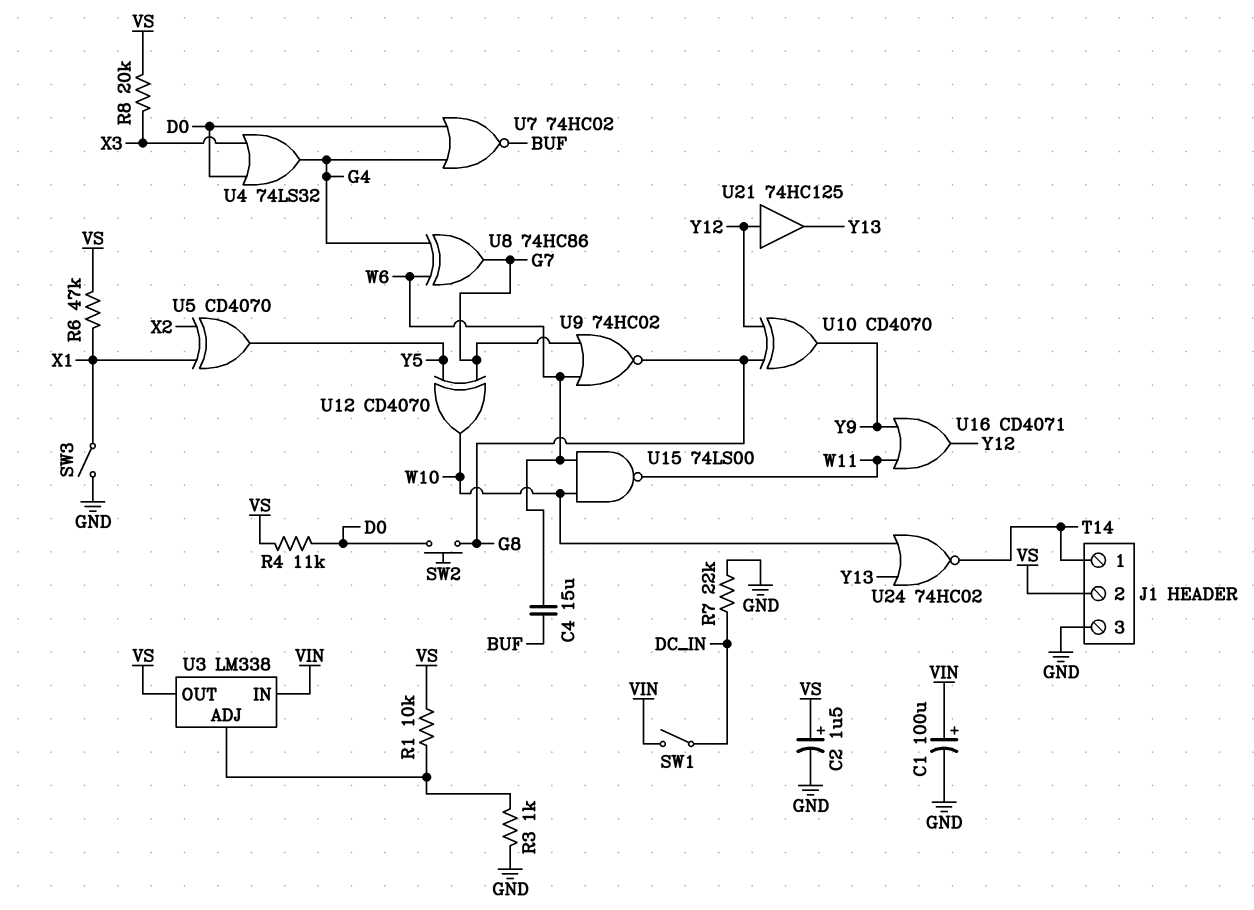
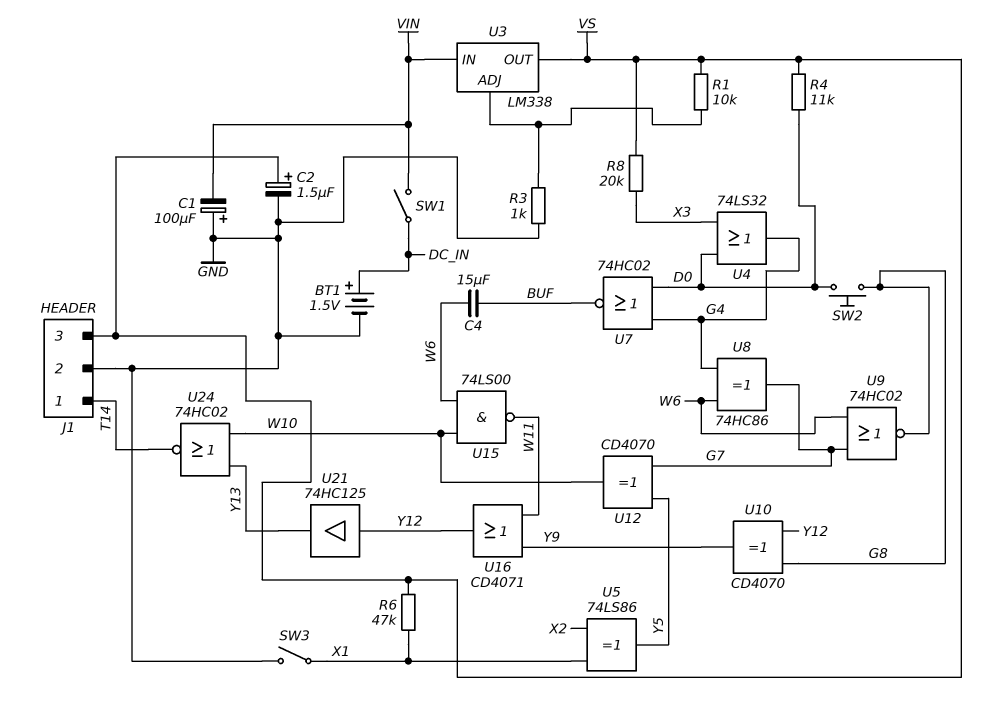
BT1: none -> 1.5V (plus DC_IN, minus GND)
C1: 100uF (plus VIN, minus GND) -> 100uF (plus GND, minus VIN)
J1 pin 2: VS -> GND
J1 pin 3: GND -> VS
R7: 22k (DC_IN, GND) -> none
U5: XOR CD4070 (in X1, in X2, out Y5) -> XOR 74LS86 (in X1, in X2, out Y5)

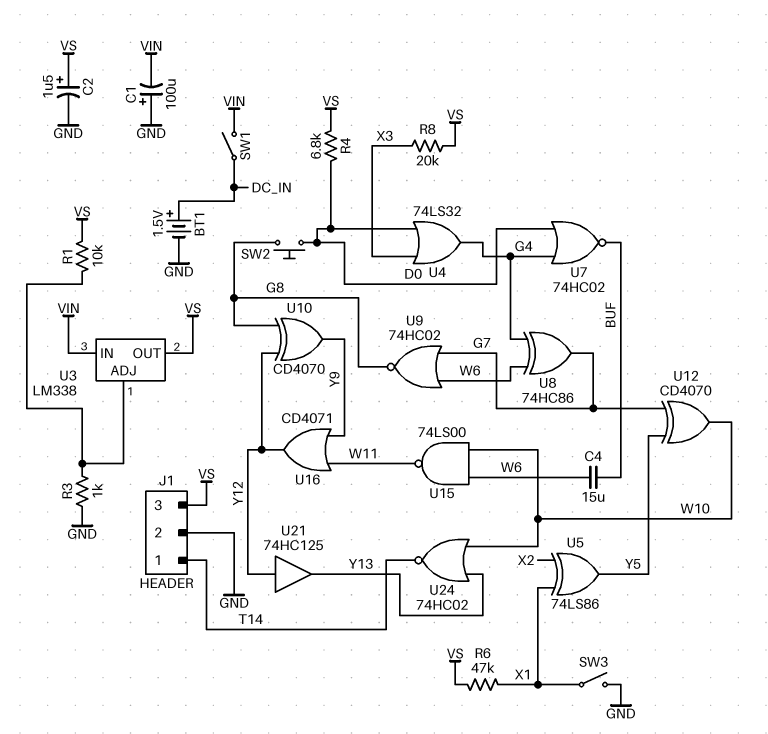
R4: 11k (D0, VS) -> 6.8k (D0, VS)

